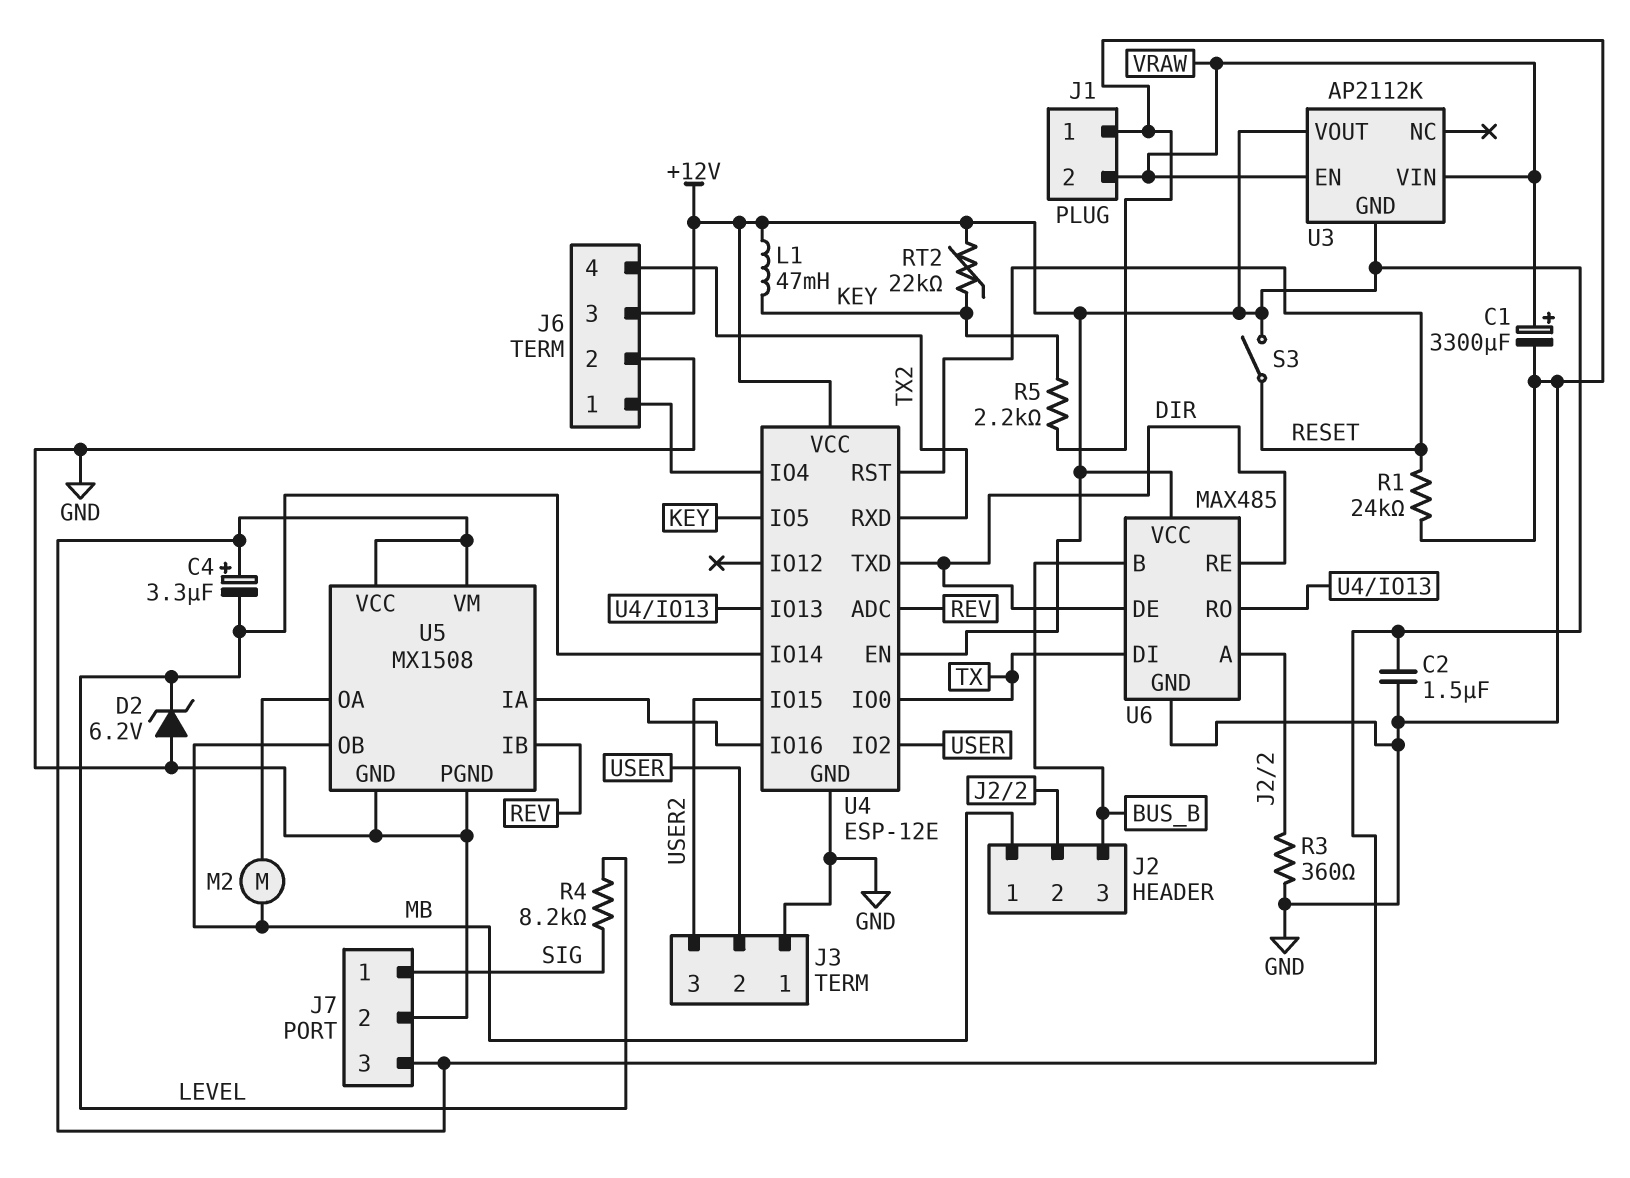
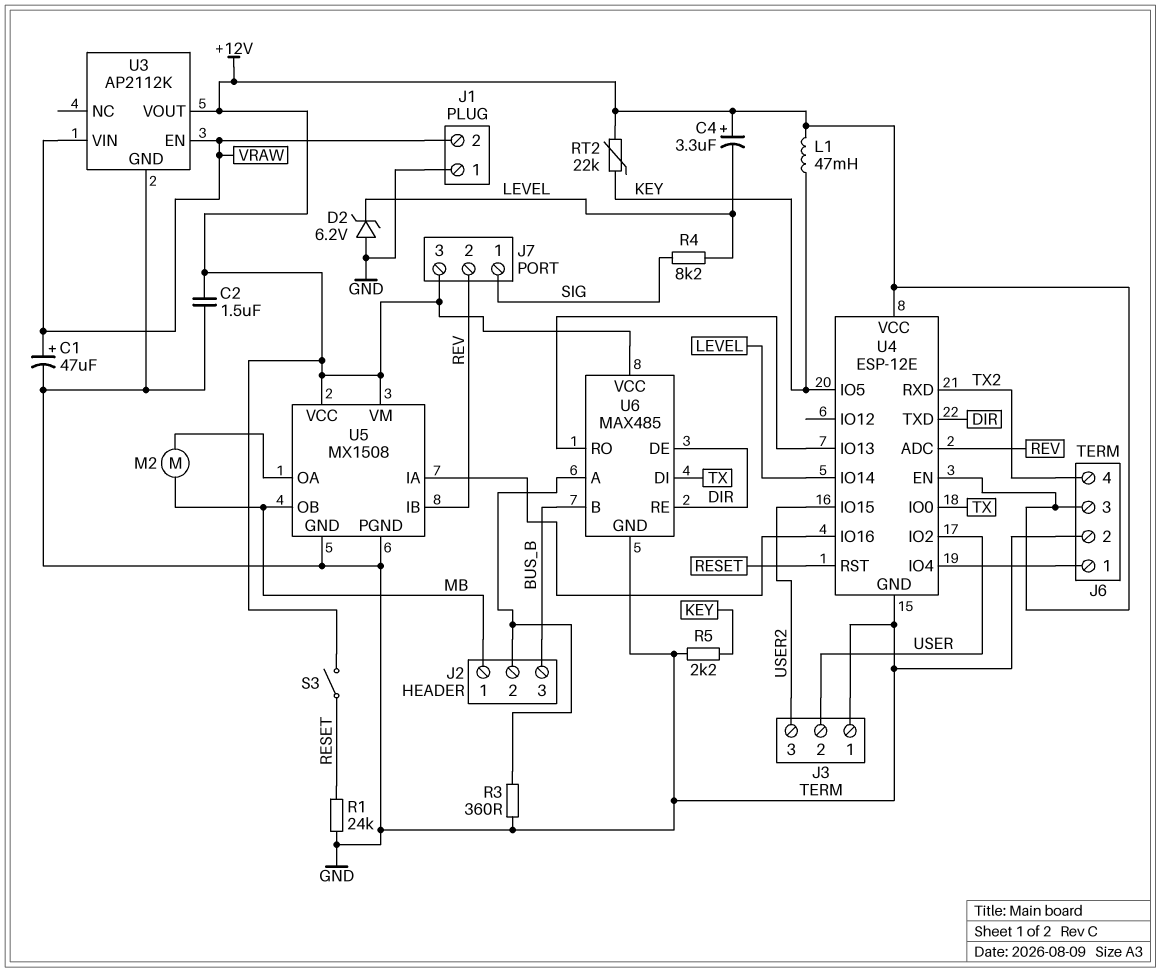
C1: 3300uF (plus VRAW, minus GND) -> 47uF (plus VRAW, minus GND)
J7 pin 2: GND -> REV
U3 pin GND: +12V -> GND

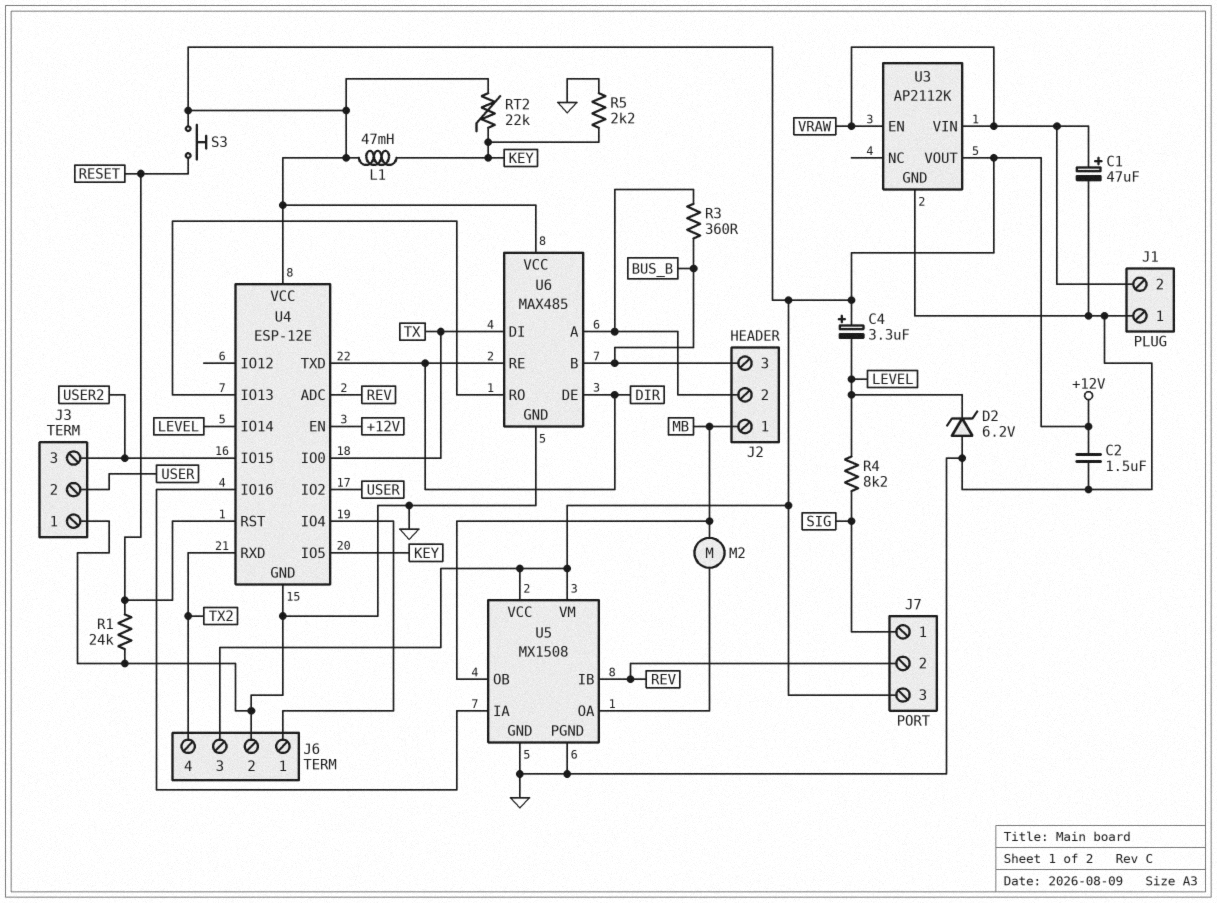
R3: 360 (GND, J2/2) -> 360 (BUS_B, J2/2)
S3: switch (+12V, RESET) -> button (+12V, RESET)

